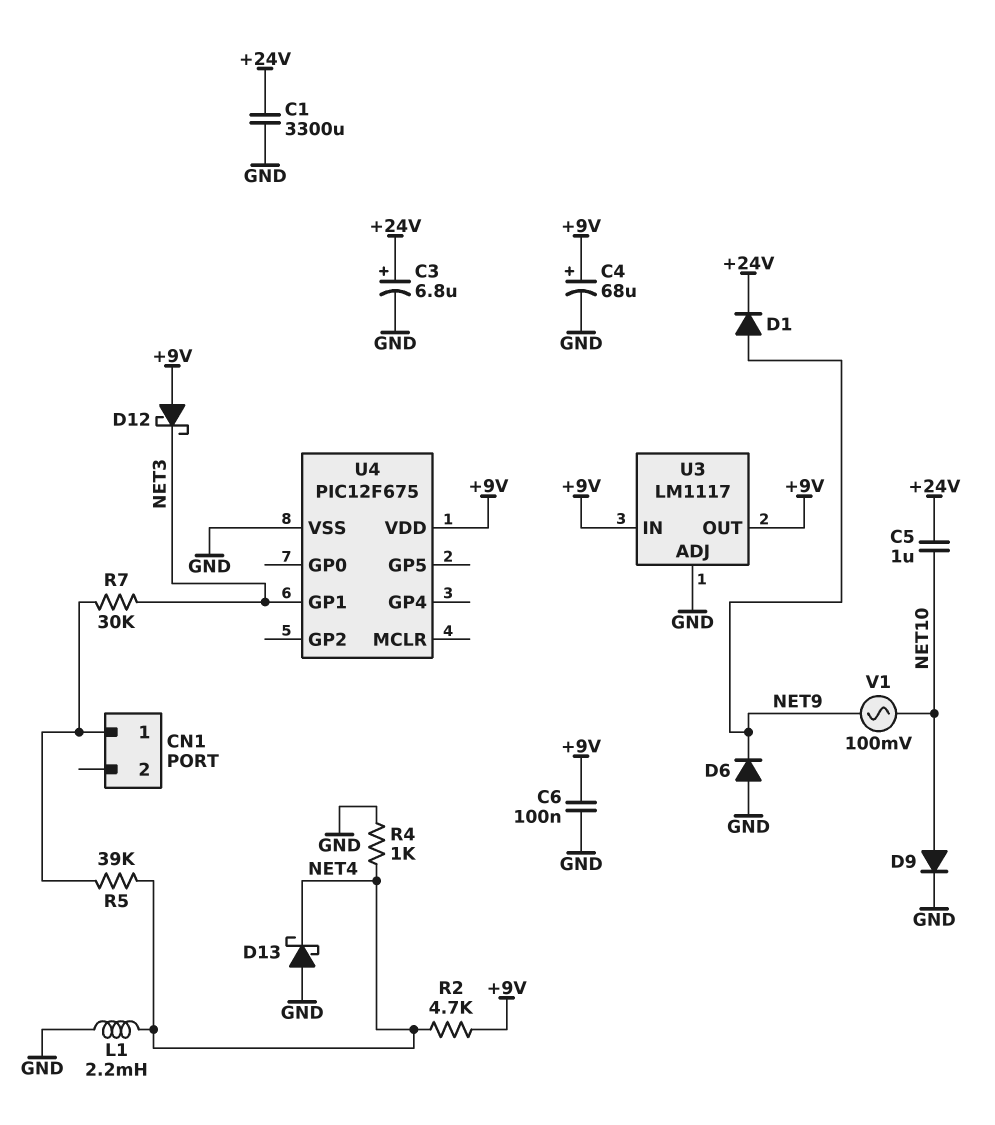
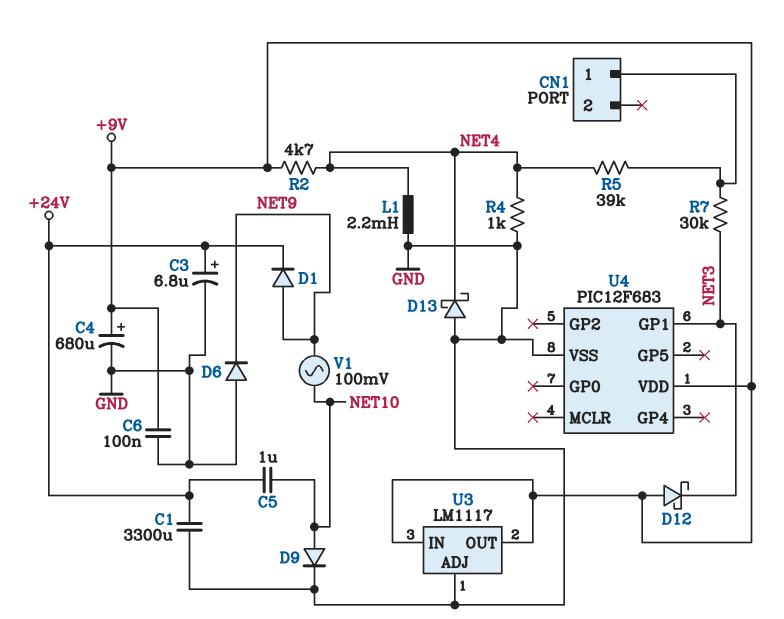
C4: 68uF (plus +9V, minus GND) -> 680uF (plus +9V, minus GND)
U4: PIC12F675 -> PIC12F683

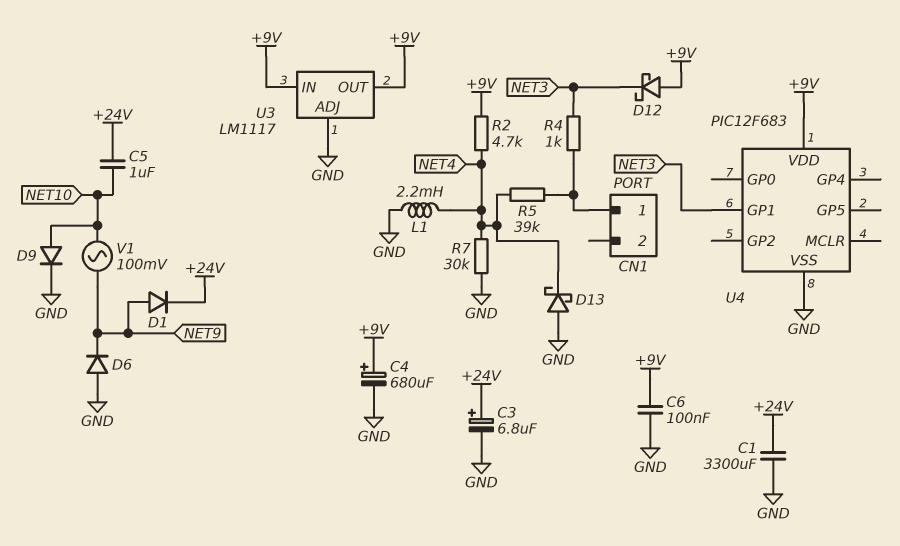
R4: 1k (GND, NET4) -> 1k (CN1/1, NET3)
R7: 30k (CN1/1, NET3) -> 30k (GND, NET4)

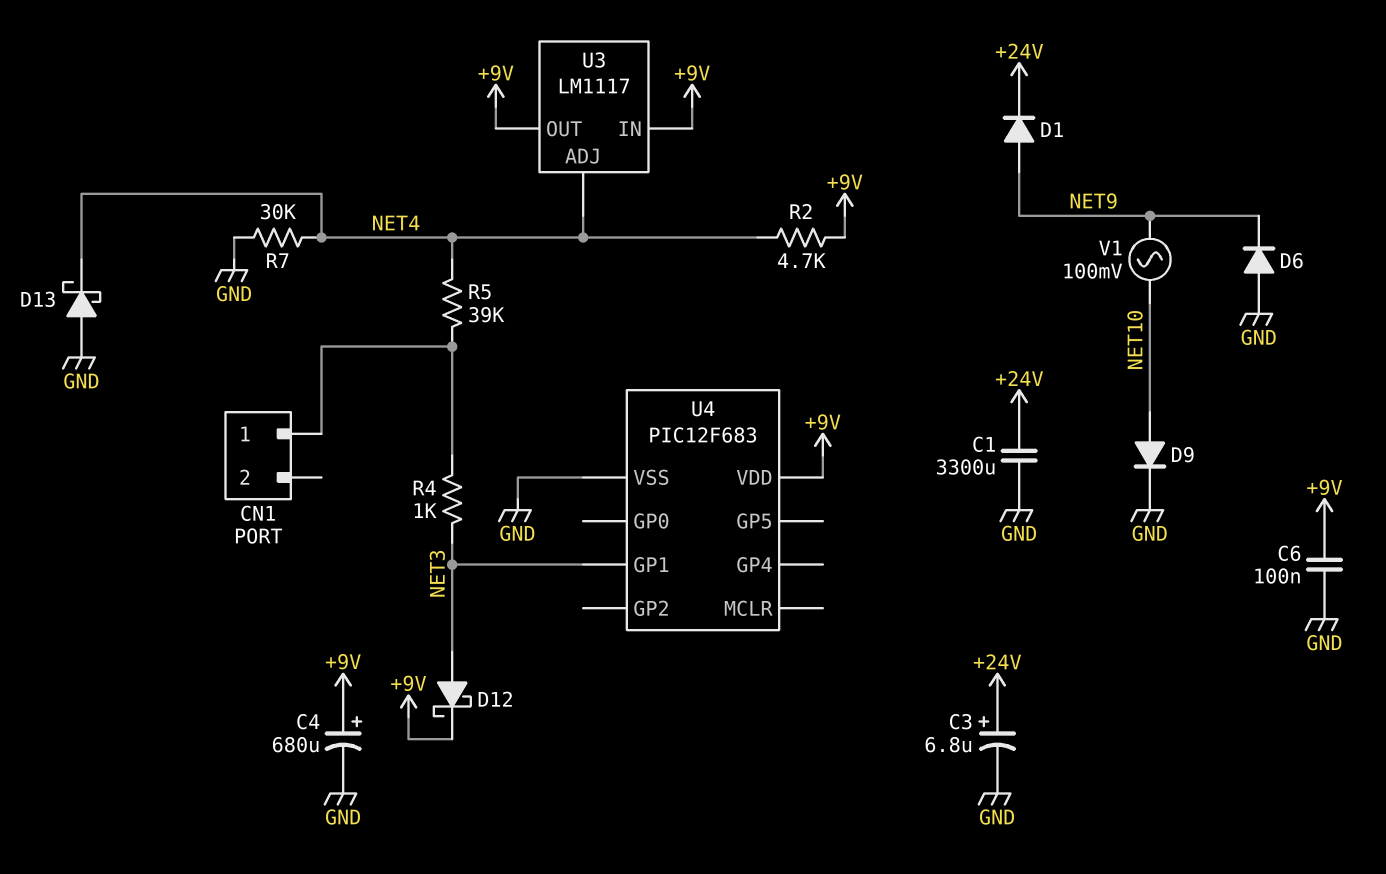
C5: 1uF (+24V, NET10) -> none
D12: schottky (A +9V, K NET3) -> schottky (A NET3, K +9V)
L1: 2.2mH (GND, NET4) -> none
U3 pin ADJ: GND -> NET4

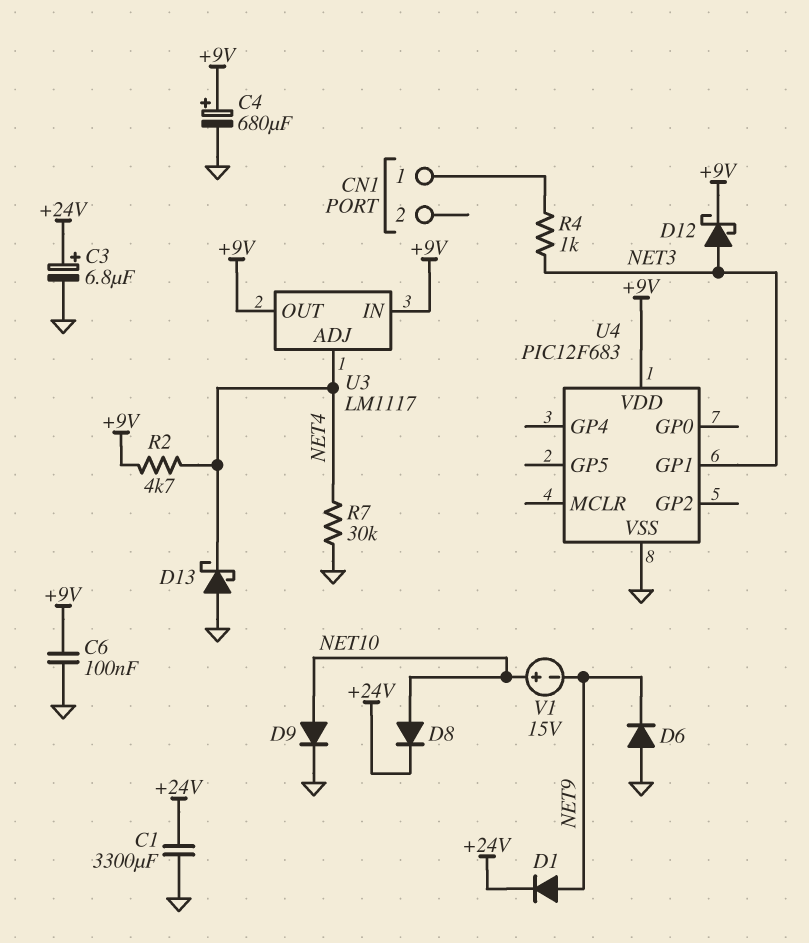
D8: none -> diode (A NET10, K +24V)
R5: 39k (CN1/1, NET4) -> none
V1: AC 100mV (NET9, NET10) -> 15V (plus NET10, minus NET9)

